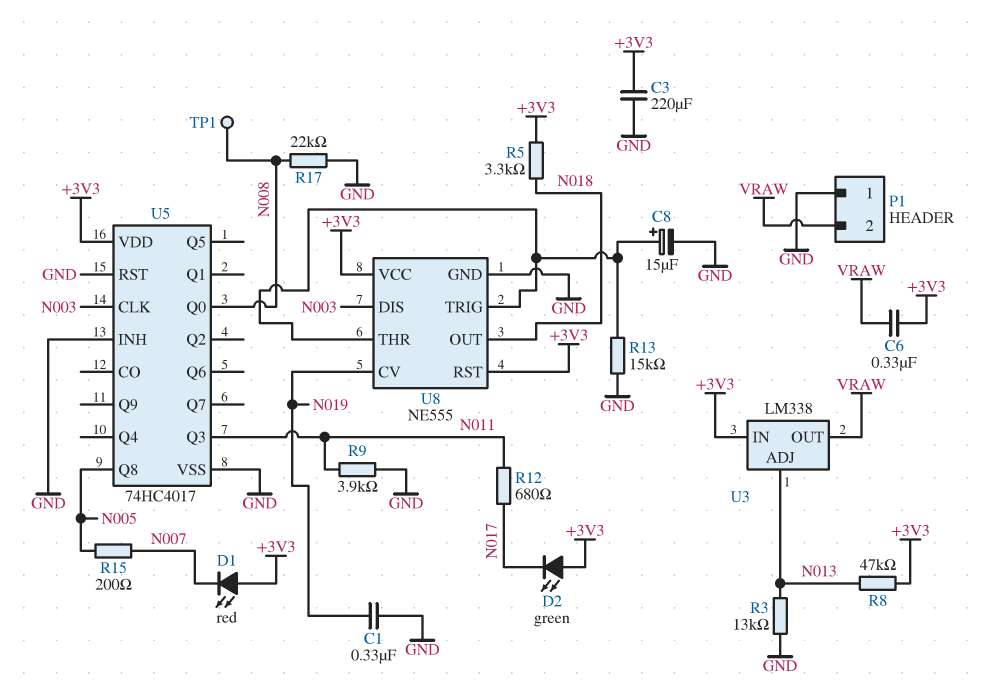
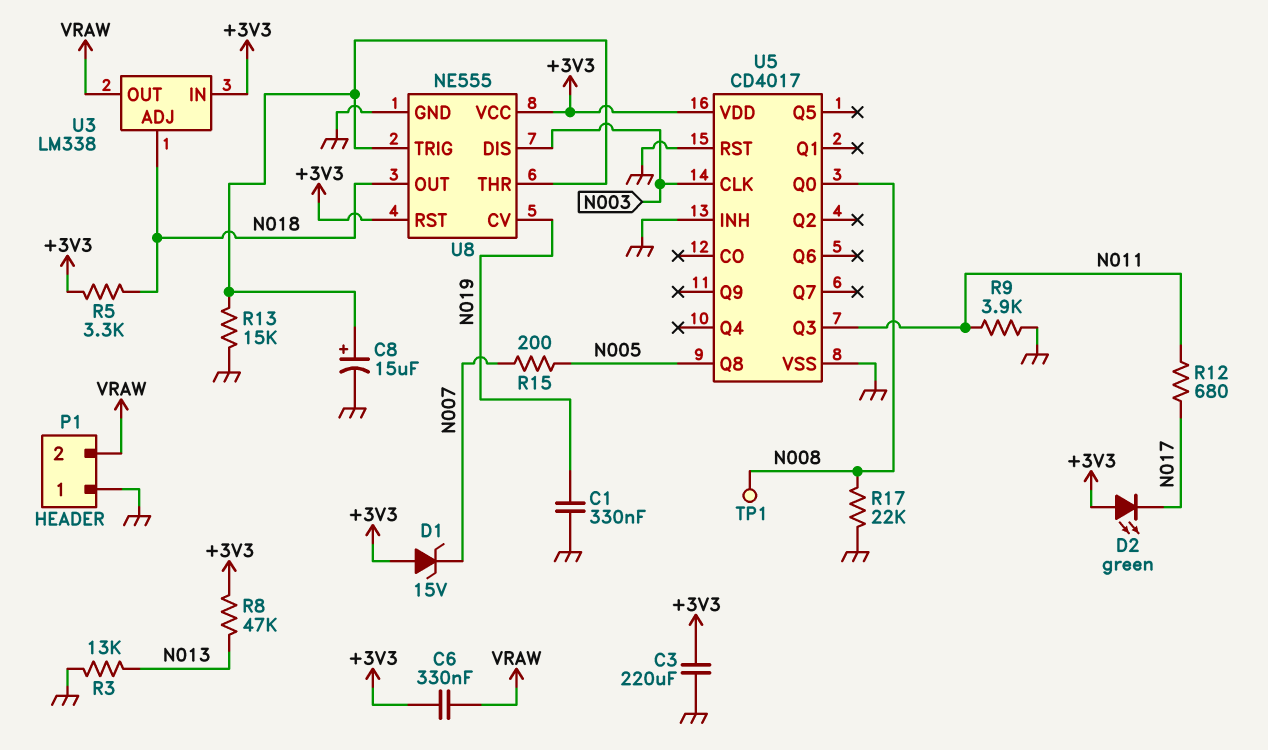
D1: LED red (A +3V3, K N007) -> zener 15V (A +3V3, K N007)
U3 pin ADJ: N013 -> N018
U5: 74HC4017 -> CD4017

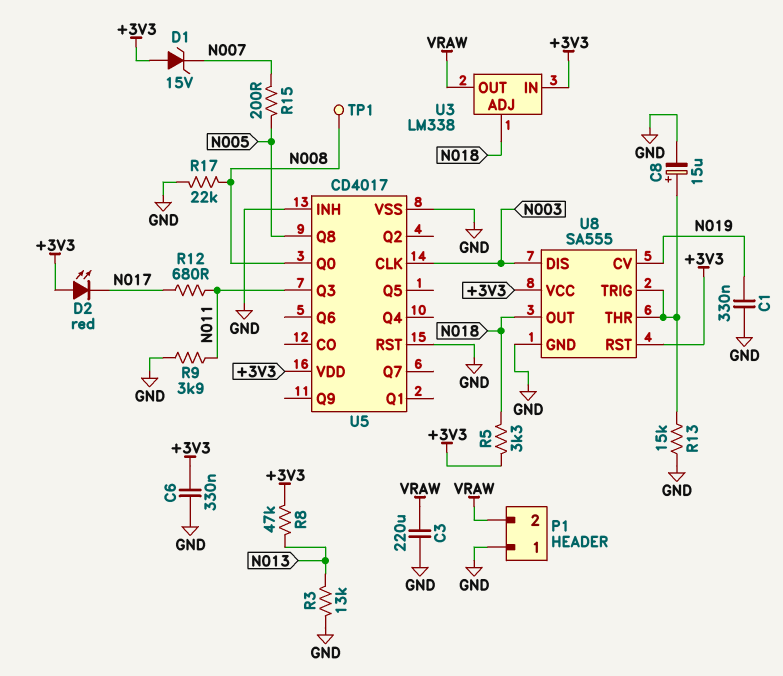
C3: 220uF (+3V3, GND) -> 220uF (GND, VRAW)
C6: 330nF (+3V3, VRAW) -> 330nF (+3V3, GND)
D2: LED green (A +3V3, K N017) -> LED red (A +3V3, K N017)
U8: NE555 -> SA555

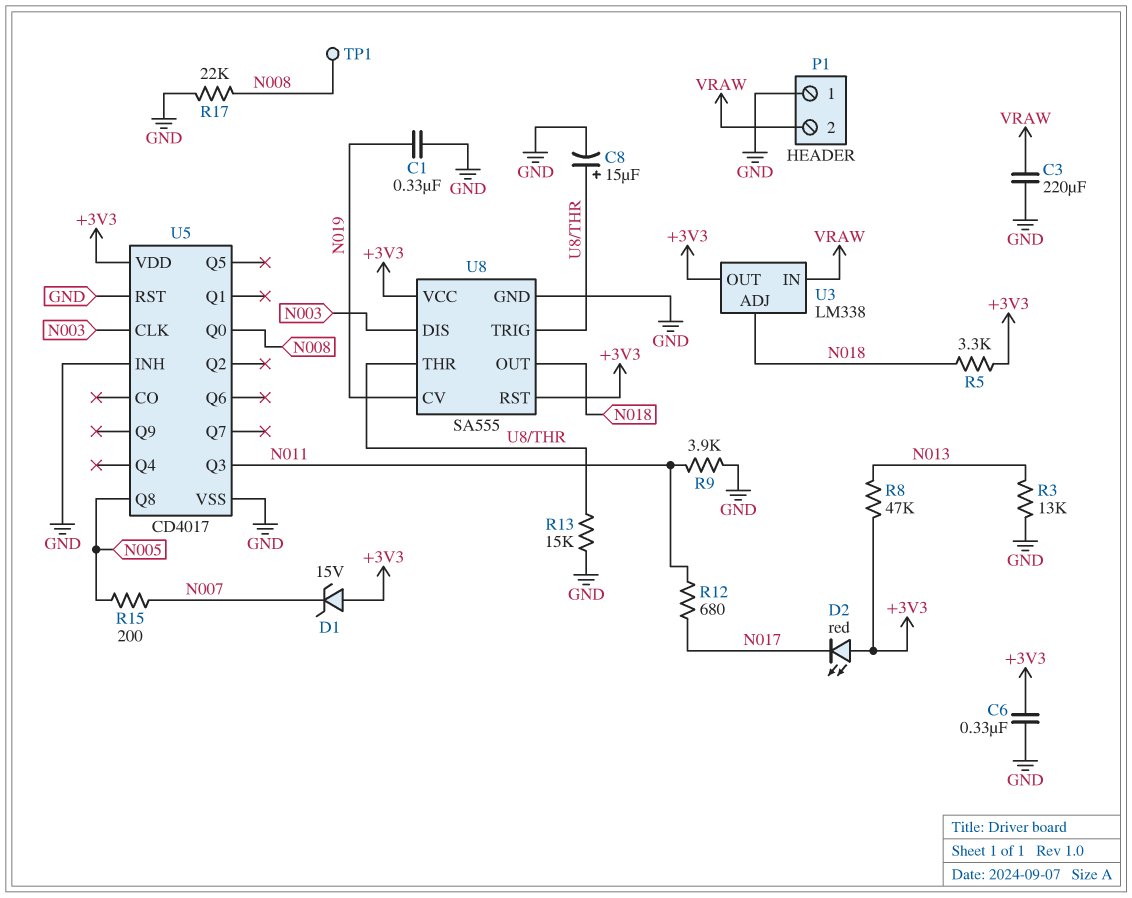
U3 pin IN: +3V3 -> VRAW
U3 pin OUT: VRAW -> +3V3

